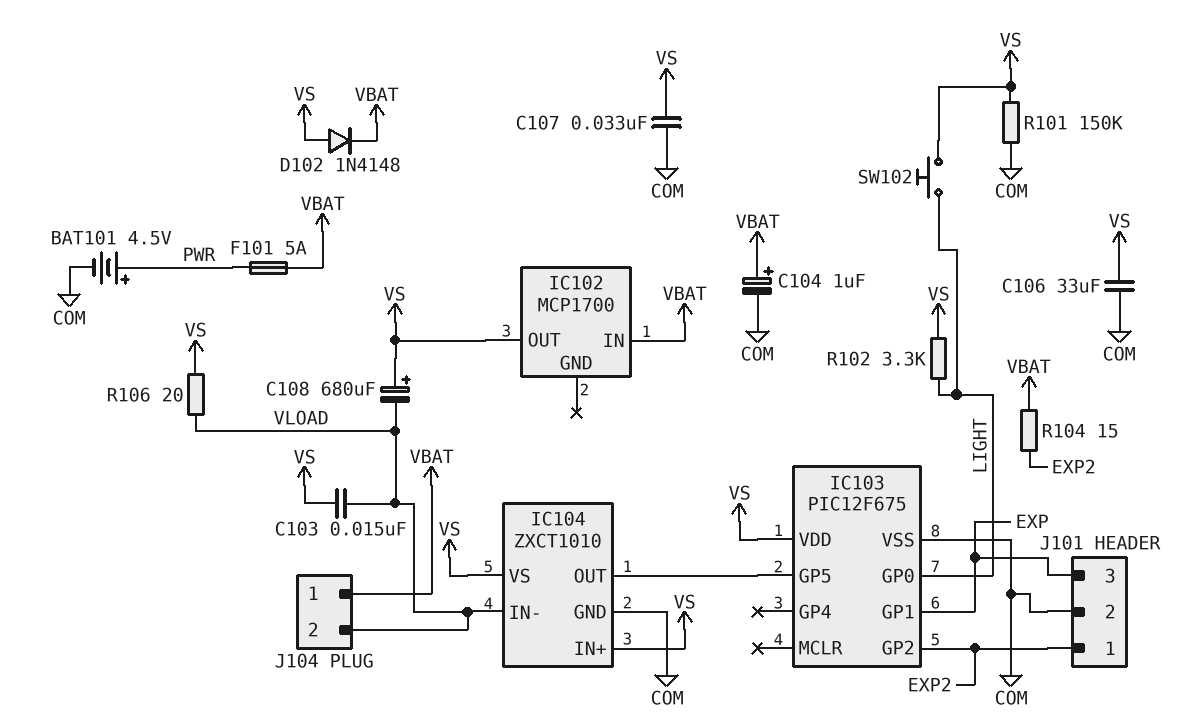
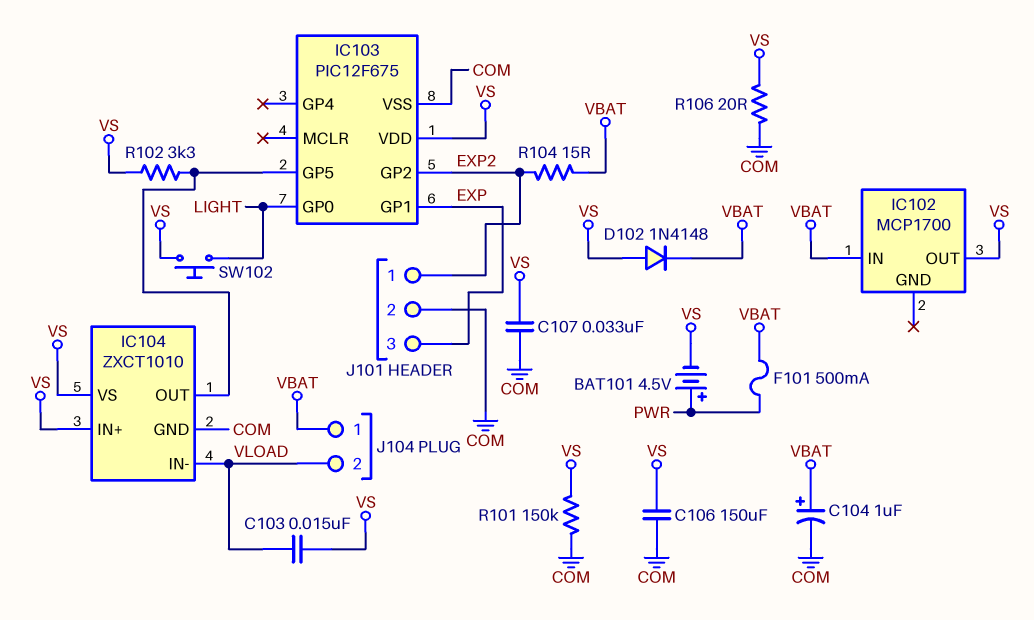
BAT101: 4.5V (plus PWR, minus COM) -> 4.5V (plus PWR, minus VS)
C106: 33uF (COM, VS) -> 150uF (COM, VS)
C108: 680uF (plus VS, minus VLOAD) -> none
F101: 5A (PWR, VBAT) -> 500mA (PWR, VBAT)
R102: 3.3k (LIGHT, VS) -> 3.3k (IC103/GP5, VS)
R106: 20 (VLOAD, VS) -> 20 (COM, VS)

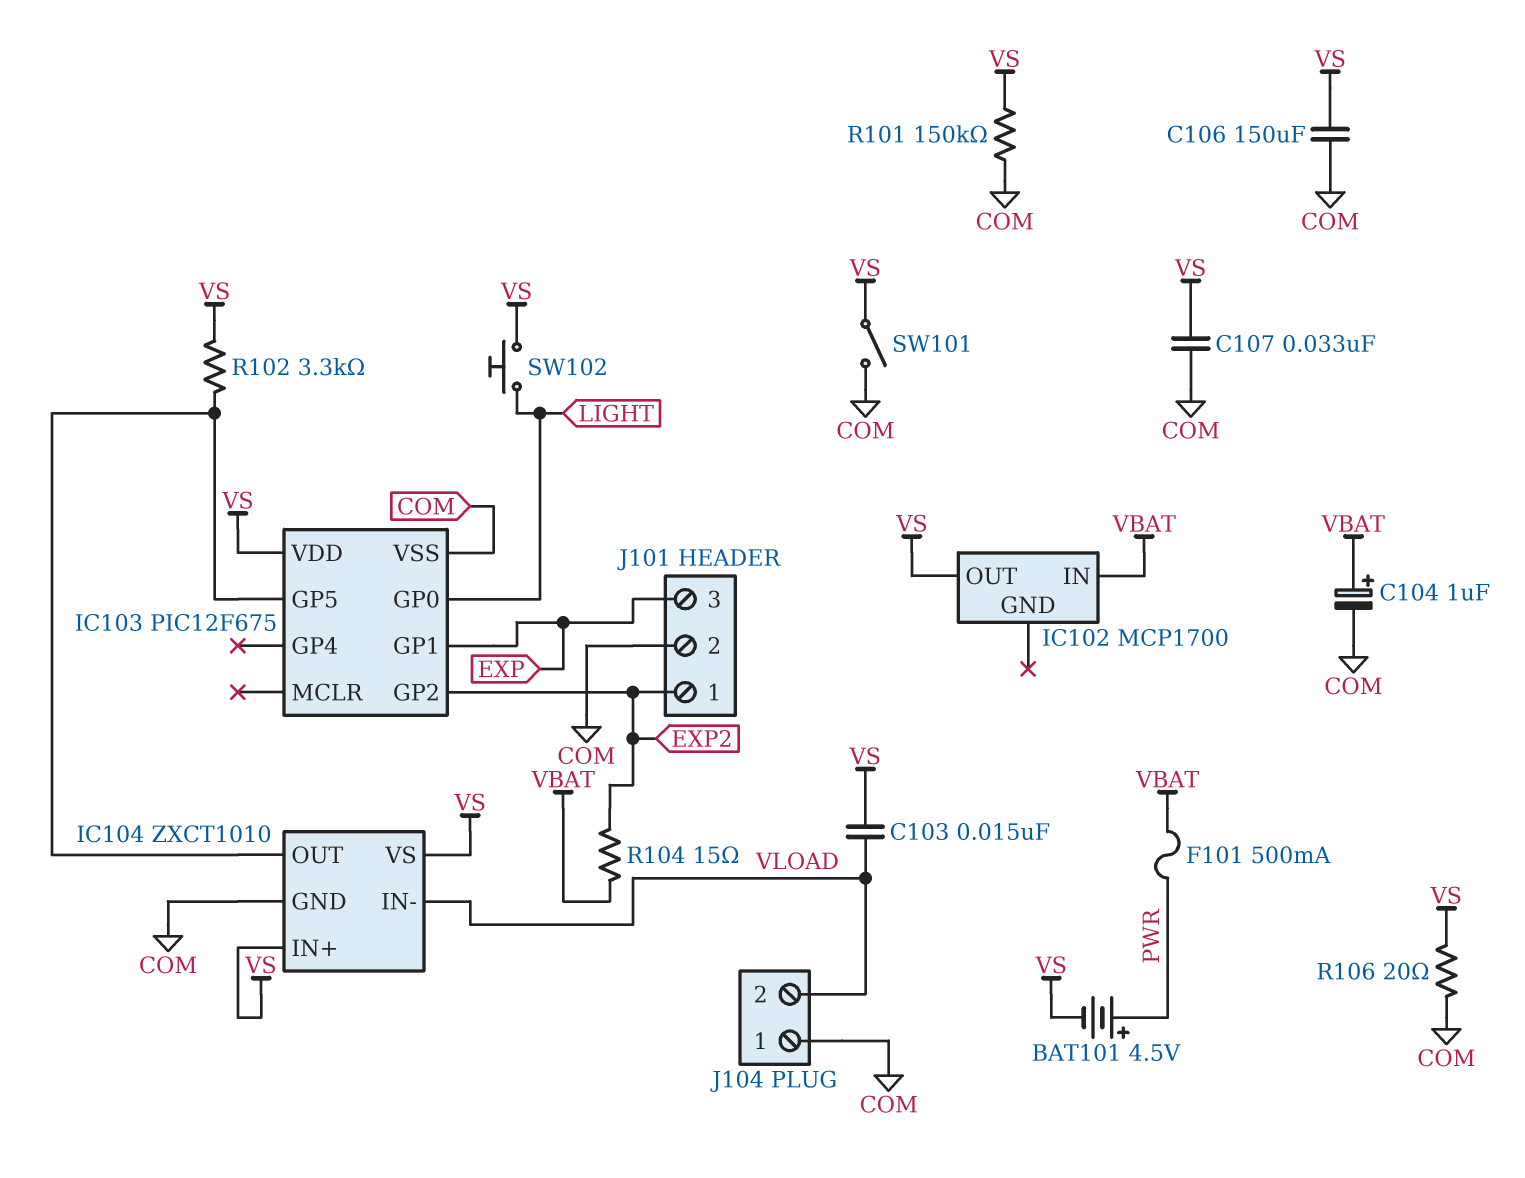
D102: diode 1N4148 (A VS, K VBAT) -> none
J104 pin 1: VBAT -> COM
SW101: none -> switch (COM, VS)

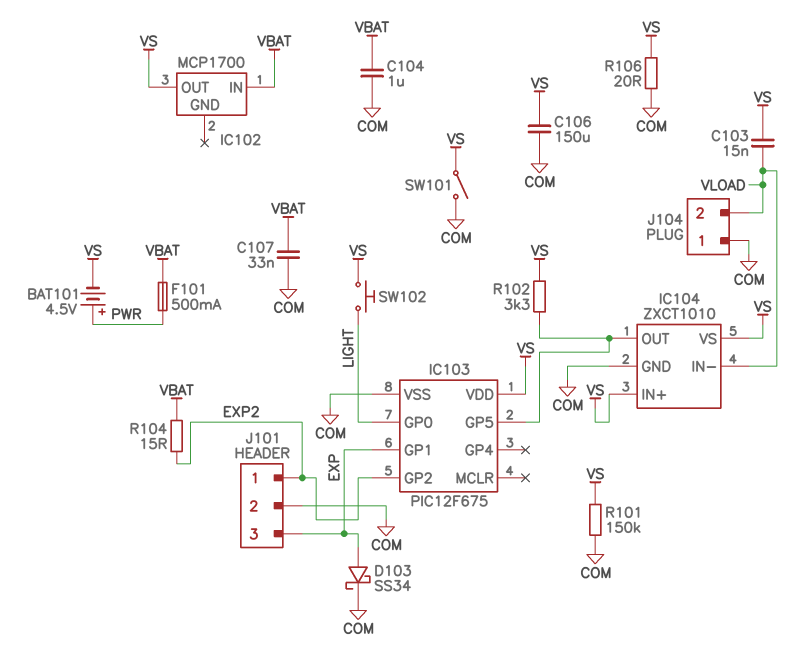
C104: 1uF (plus VBAT, minus COM) -> 1uF (COM, VBAT)
C107: 33nF (COM, VS) -> 33nF (COM, VBAT)
D103: none -> schottky SS34 (A EXP, K COM)

